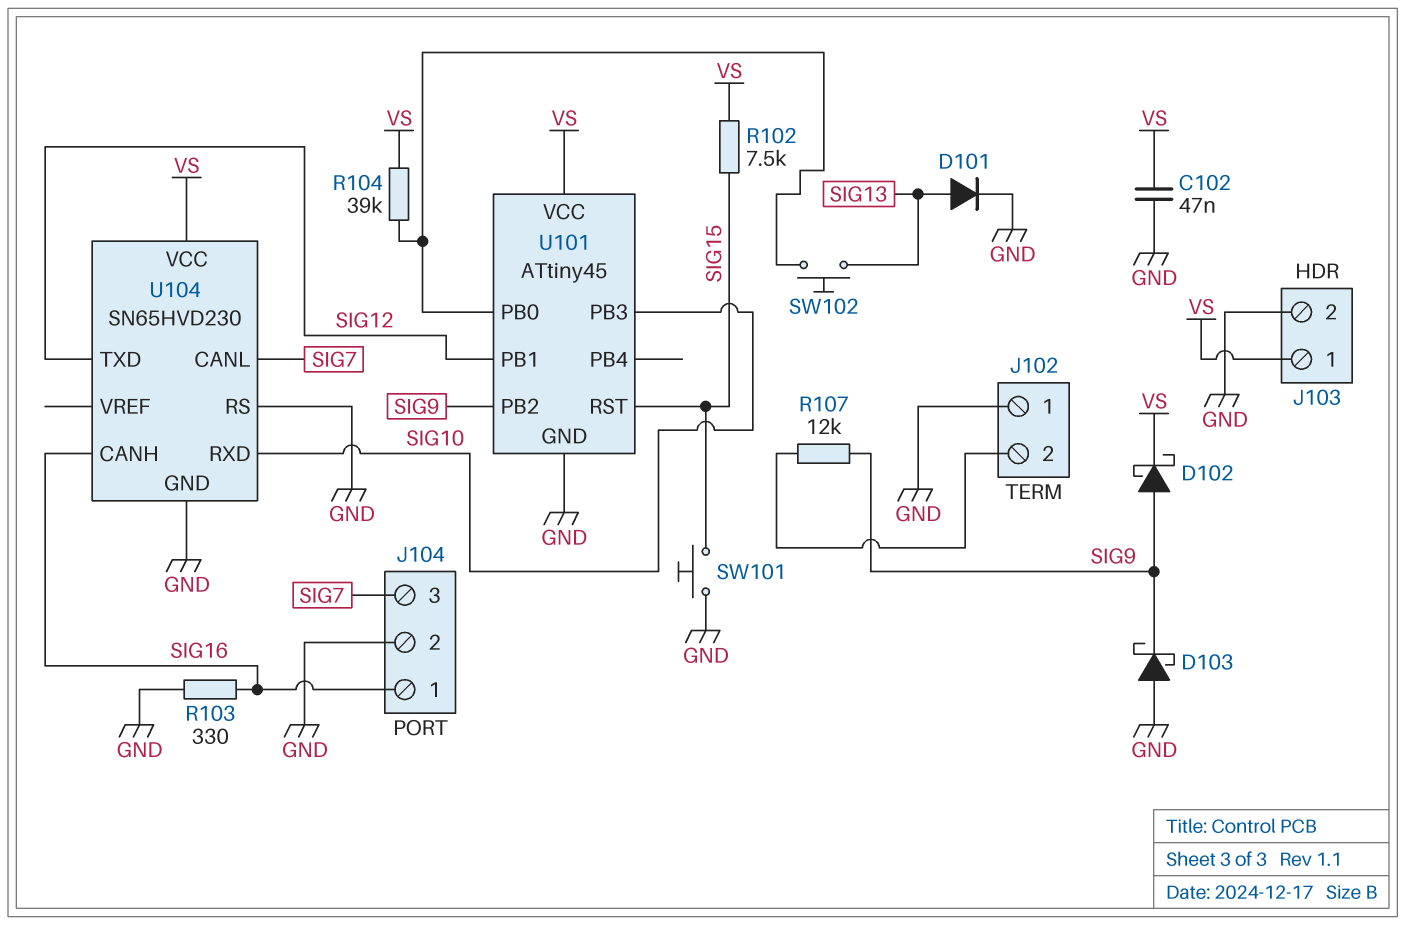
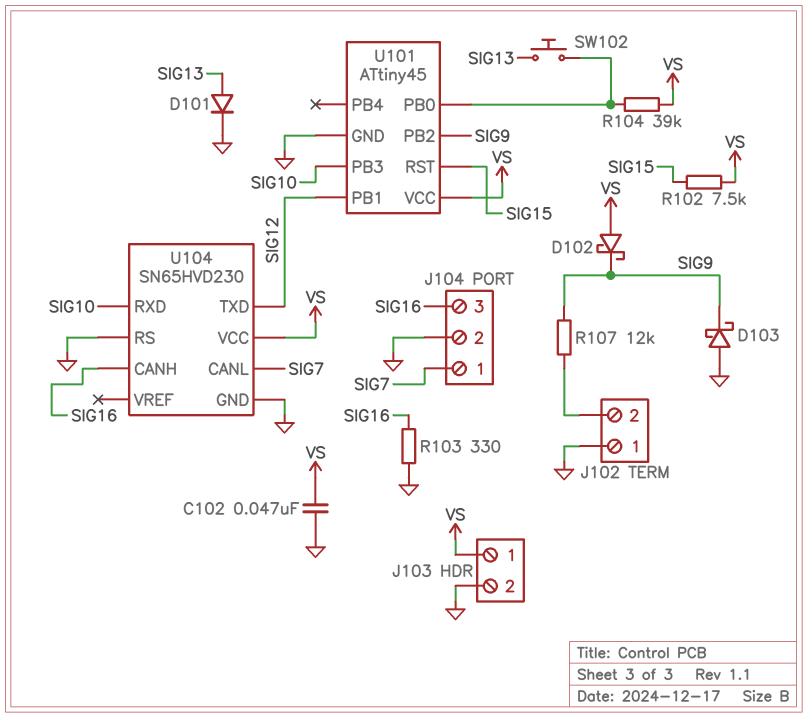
D102: schottky (A SIG9, K VS) -> schottky (A VS, K SIG9)
J104 pin 1: SIG16 -> SIG7
J104 pin 3: SIG7 -> SIG16
SW101: button (GND, SIG15) -> none

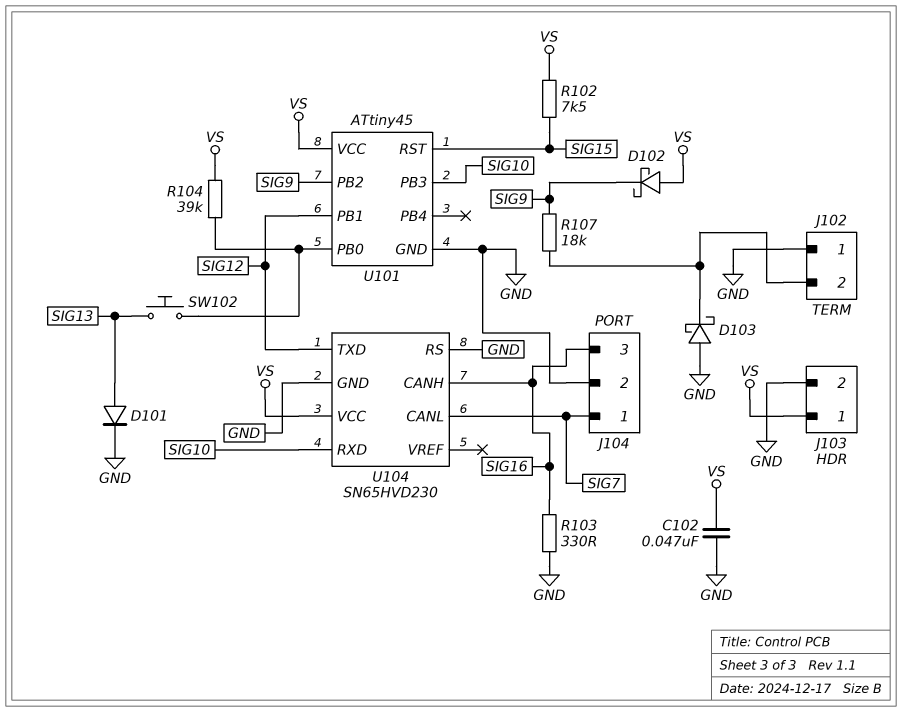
D103: schottky (A GND, K SIG9) -> schottky (A GND, K J102/2)
R107: 12k (J102/2, SIG9) -> 18k (J102/2, SIG9)

